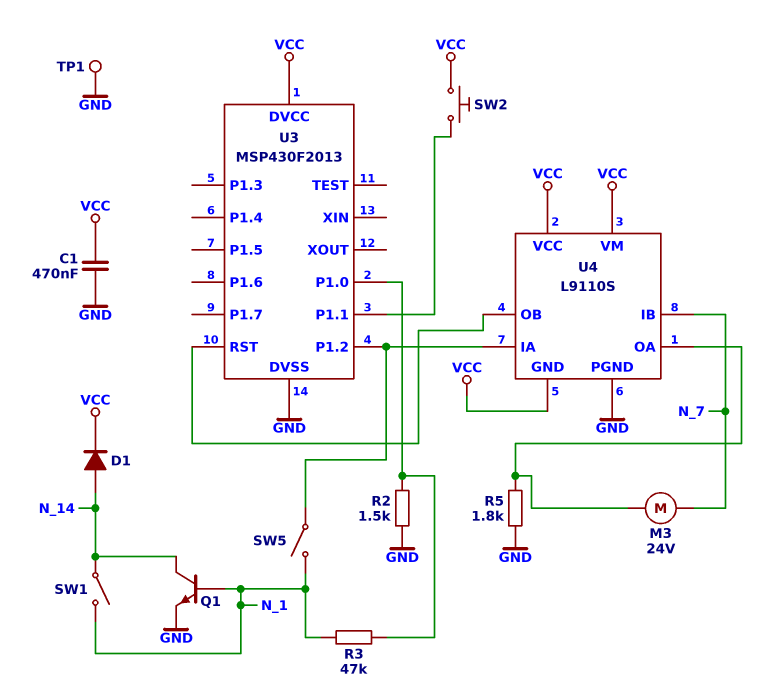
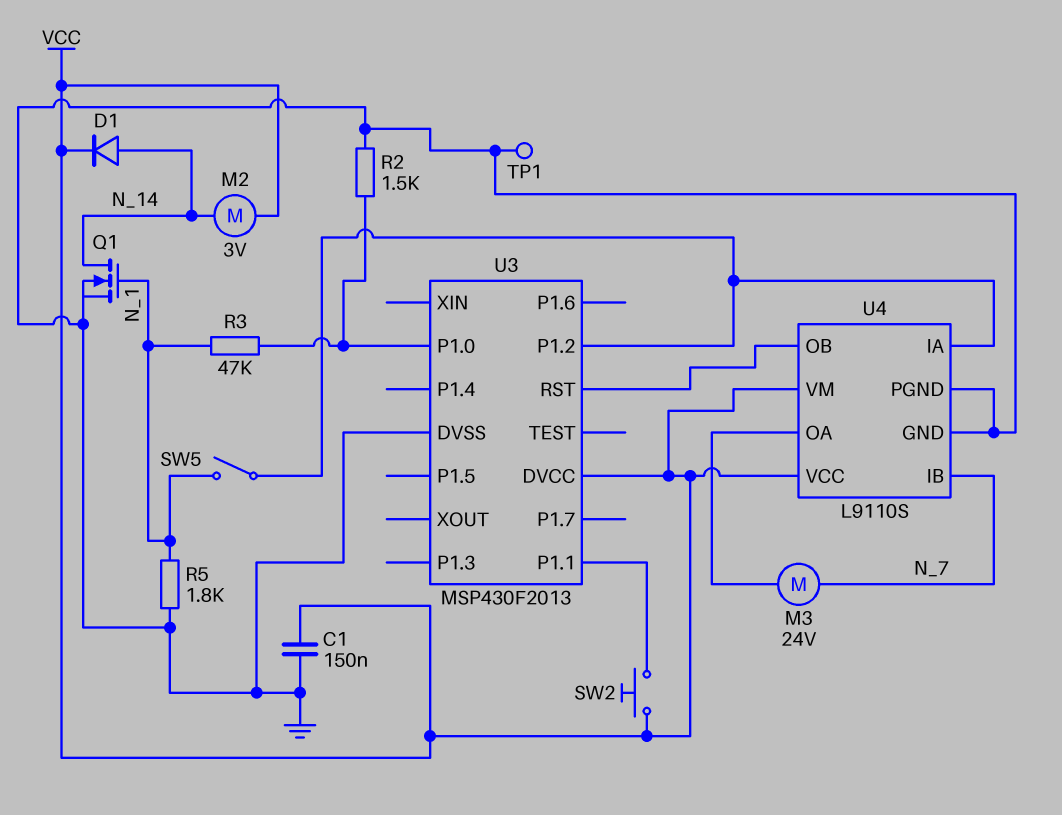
C1: 470nF (GND, VCC) -> 150nF (GND, VCC)
M2: none -> motor 3V (N_14, VCC)
Q1: NPN (B N_1, C N_14, E GND) -> NMOS (G N_1, D N_14, S GND)
R5: 1.8k (GND, U4/OA) -> 1.8k (GND, N_1)
SW1: switch (N_1, N_14) -> none
U4 pin GND: VCC -> GND

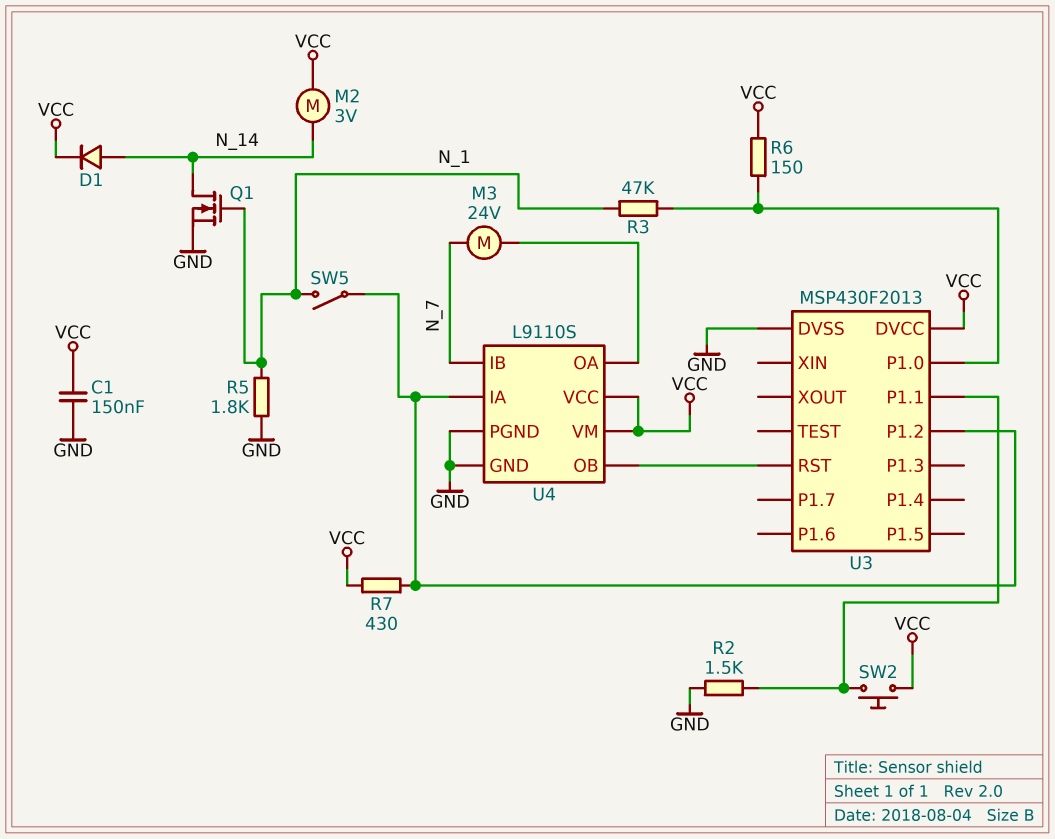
R2: 1.5k (GND, U3/P1.0) -> 1.5k (GND, U3/P1.1)
R6: none -> 150 (U3/P1.0, VCC)
R7: none -> 430 (U3/P1.2, VCC)
TP1: test point (GND) -> none

